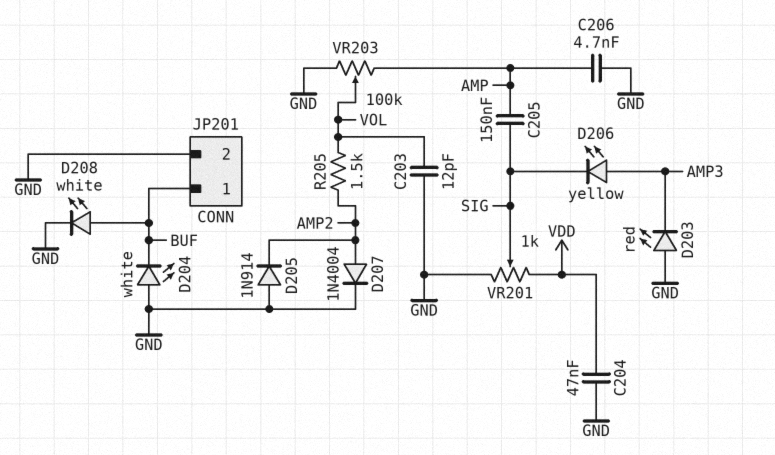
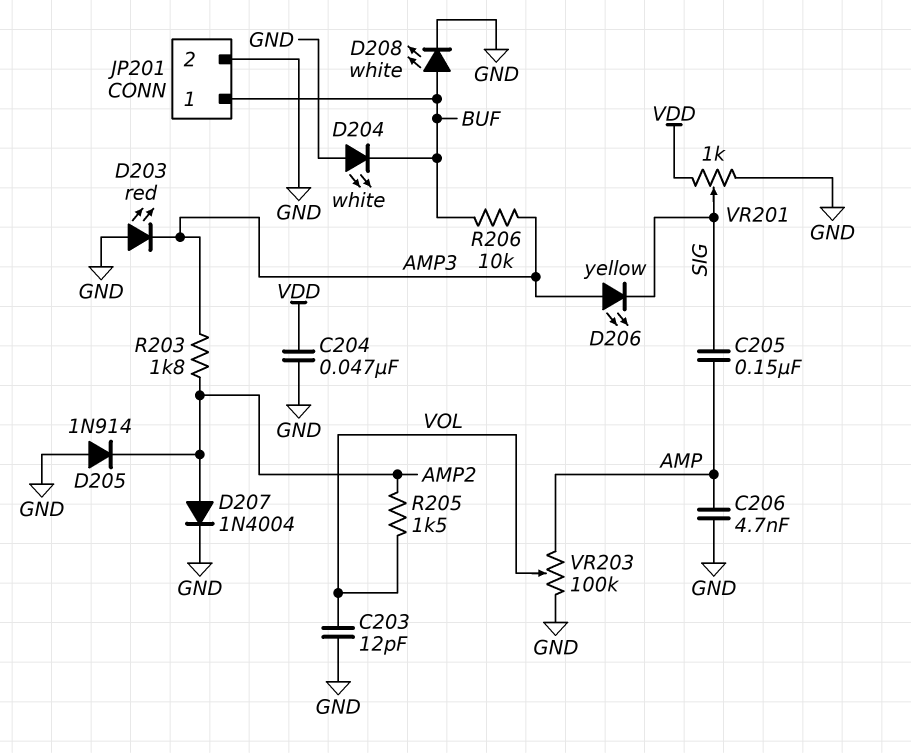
R203: none -> 1.8k (AMP2, AMP3)
R206: none -> 10k (AMP3, BUF)

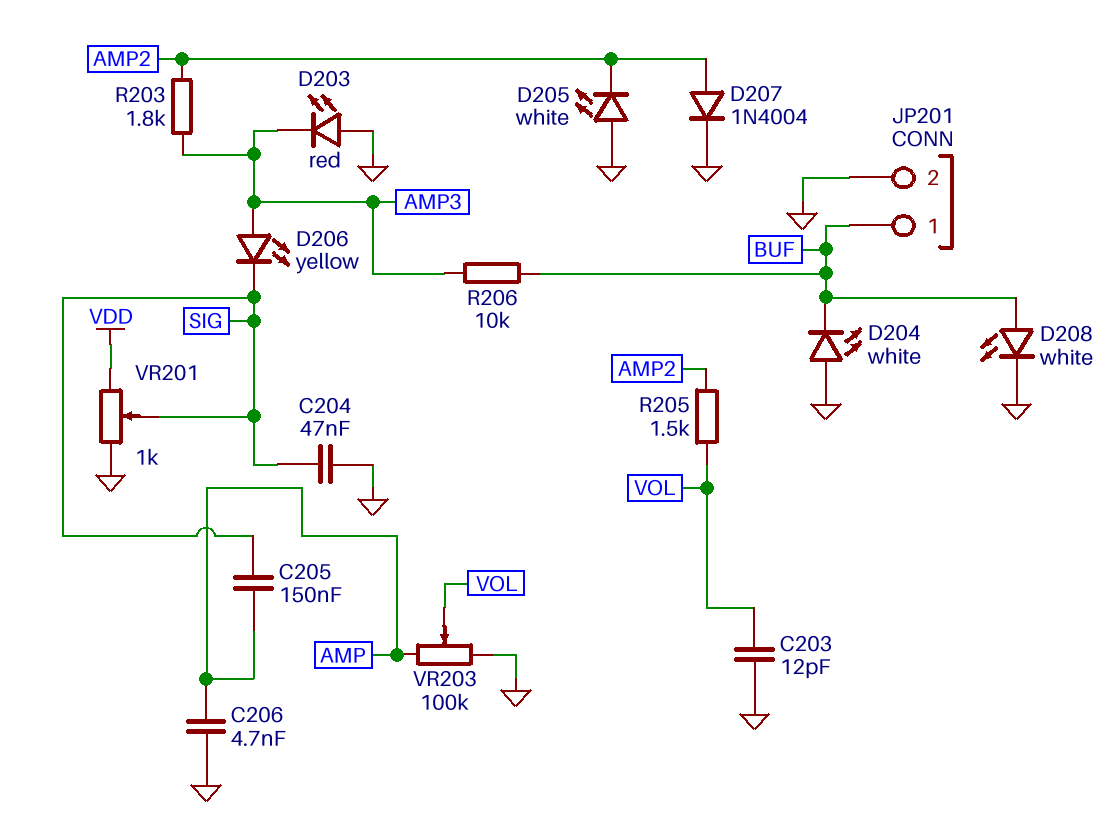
C204: 47nF (GND, VDD) -> 47nF (GND, SIG)
D205: diode 1N914 (A GND, K AMP2) -> LED white (A GND, K AMP2)

